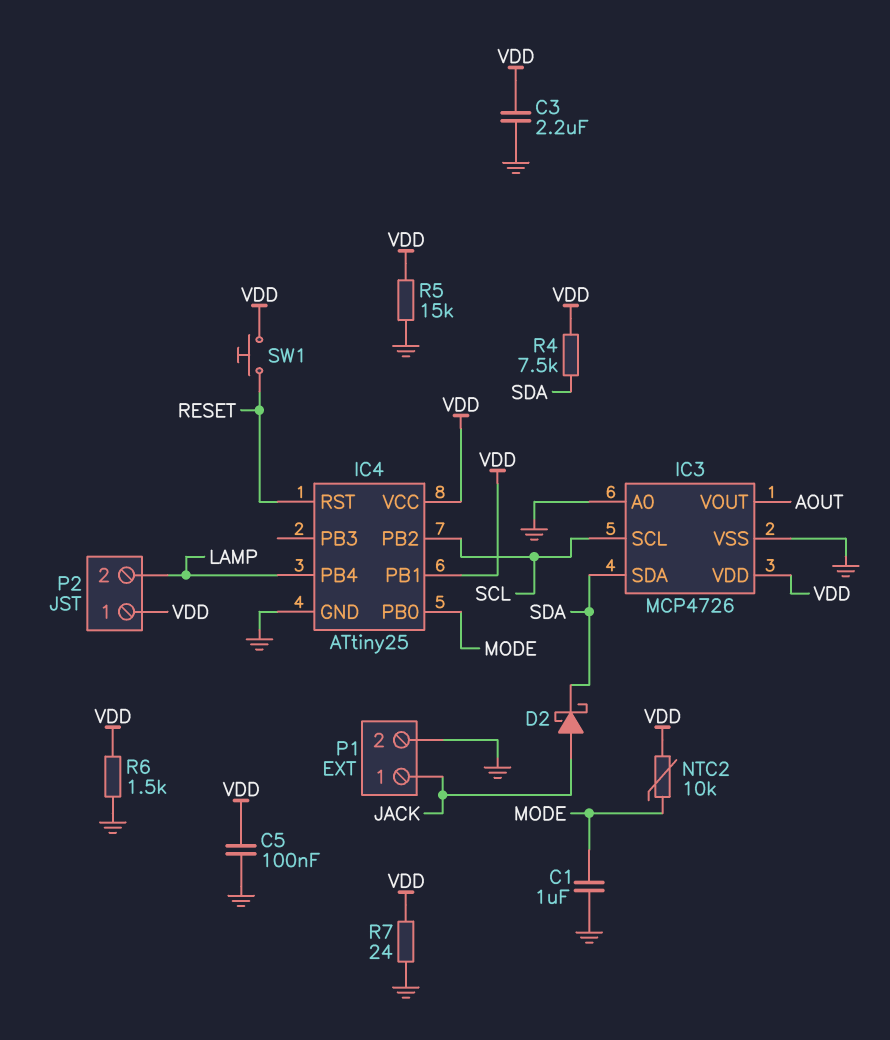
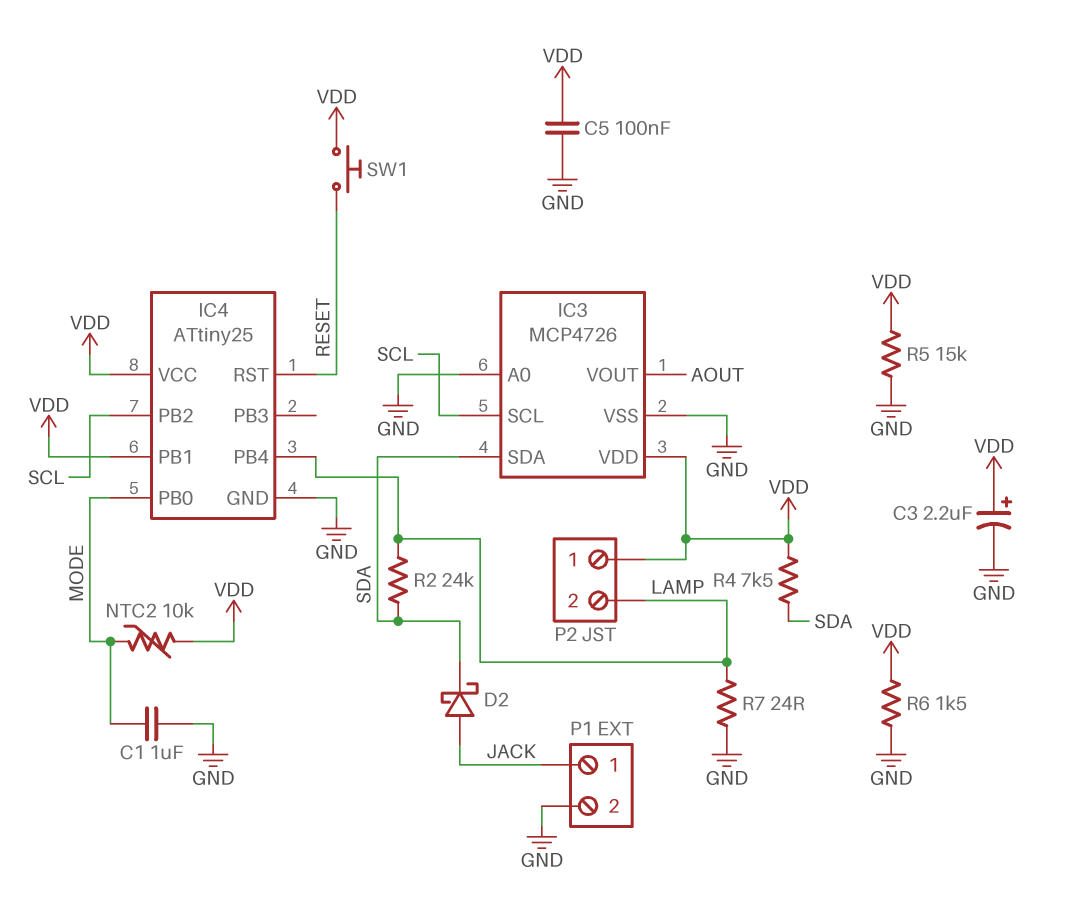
C3: 2.2uF (GND, VDD) -> 2.2uF (plus VDD, minus GND)
R2: none -> 24k (LAMP, SDA)
R7: 24 (GND, VDD) -> 24 (GND, LAMP)

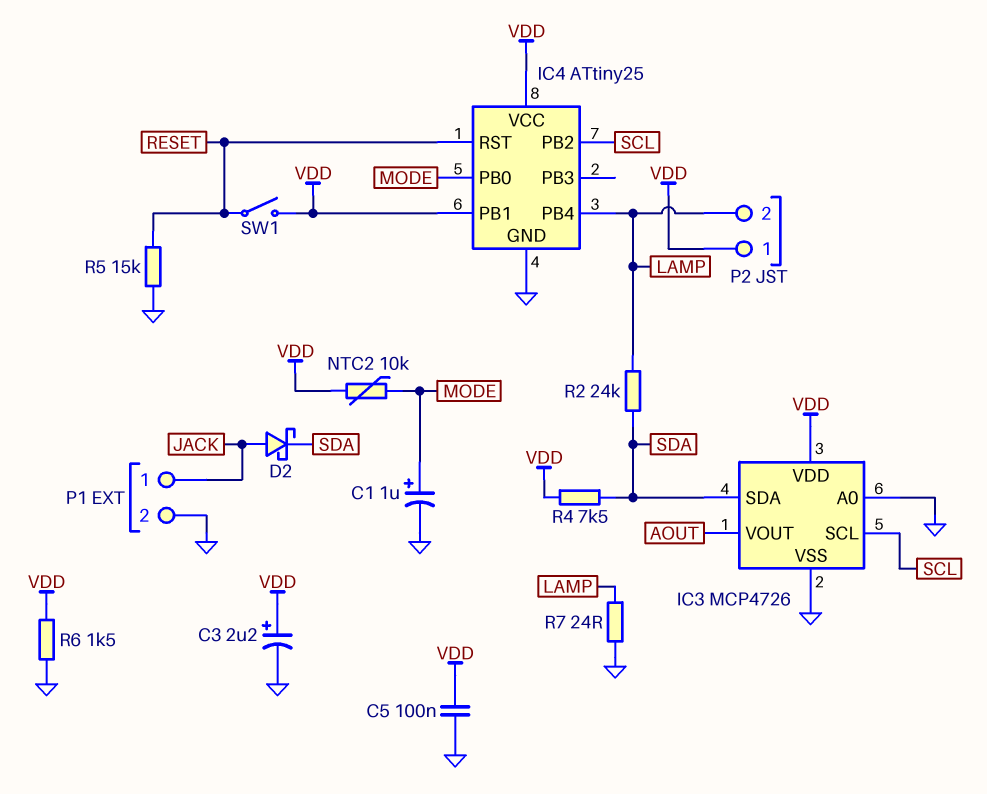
C1: 1uF (GND, MODE) -> 1uF (plus MODE, minus GND)
R5: 15k (GND, VDD) -> 15k (GND, RESET)
SW1: button (RESET, VDD) -> switch (RESET, VDD)

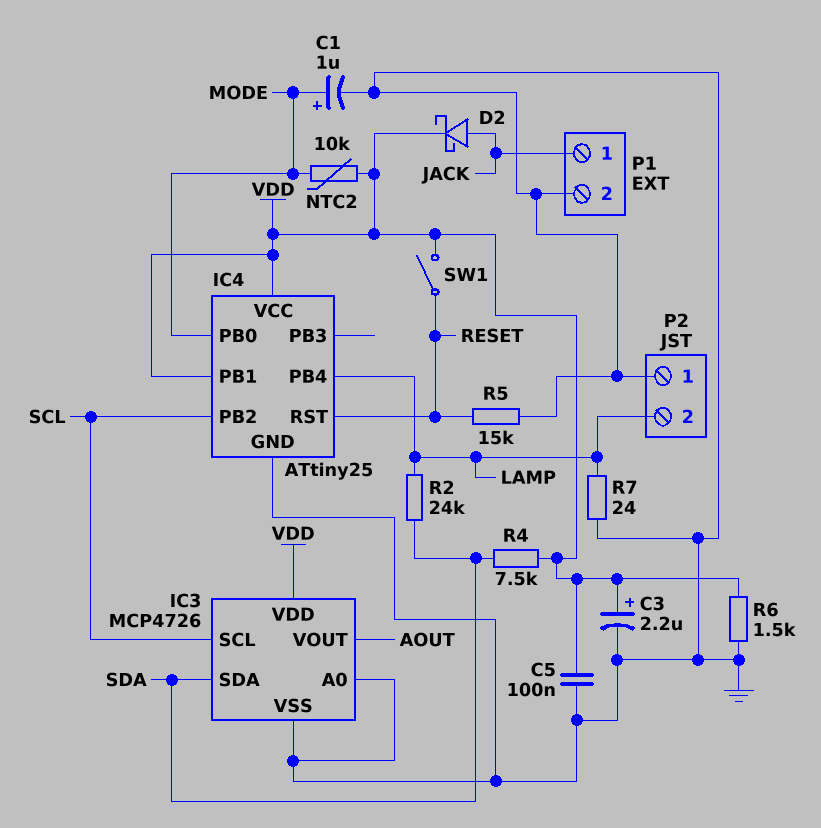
D2: schottky (A JACK, K SDA) -> schottky (A JACK, K VDD)
P2 pin 1: VDD -> GND

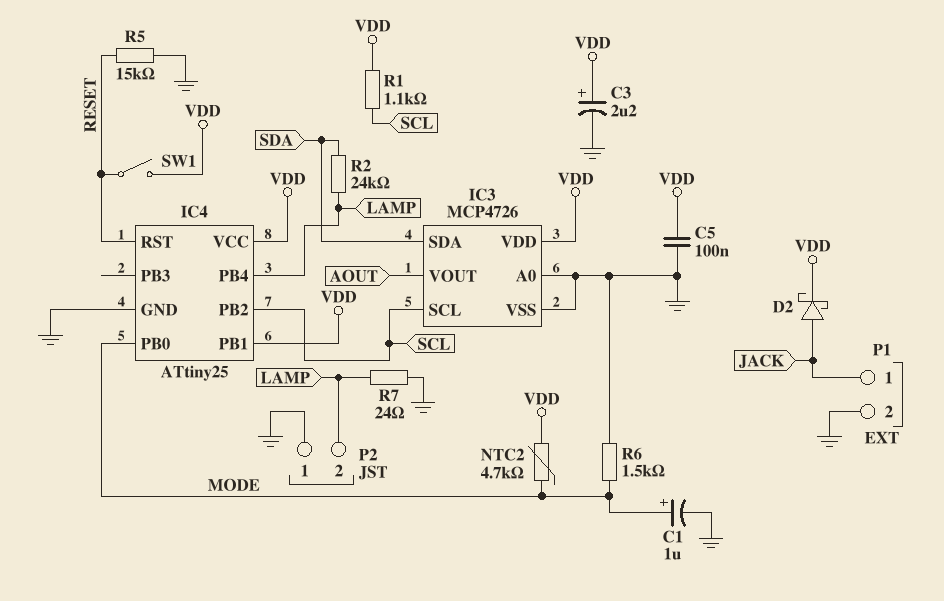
NTC2: 10k (MODE, VDD) -> 4.7k (MODE, VDD)
R1: none -> 1.1k (SCL, VDD)
R4: 7.5k (SDA, VDD) -> none
R6: 1.5k (GND, VDD) -> 1.5k (GND, MODE)

